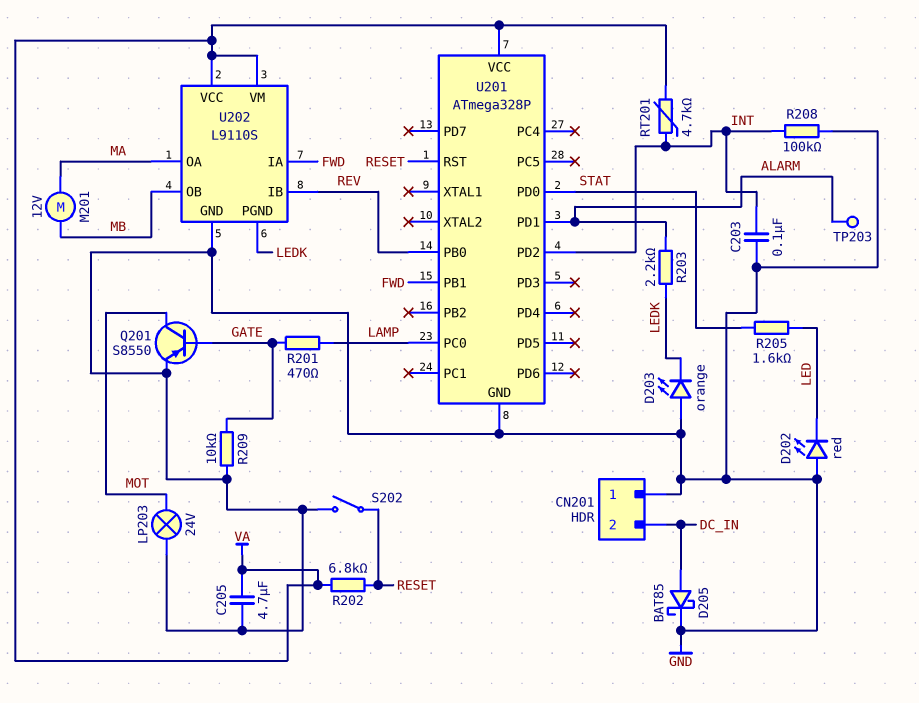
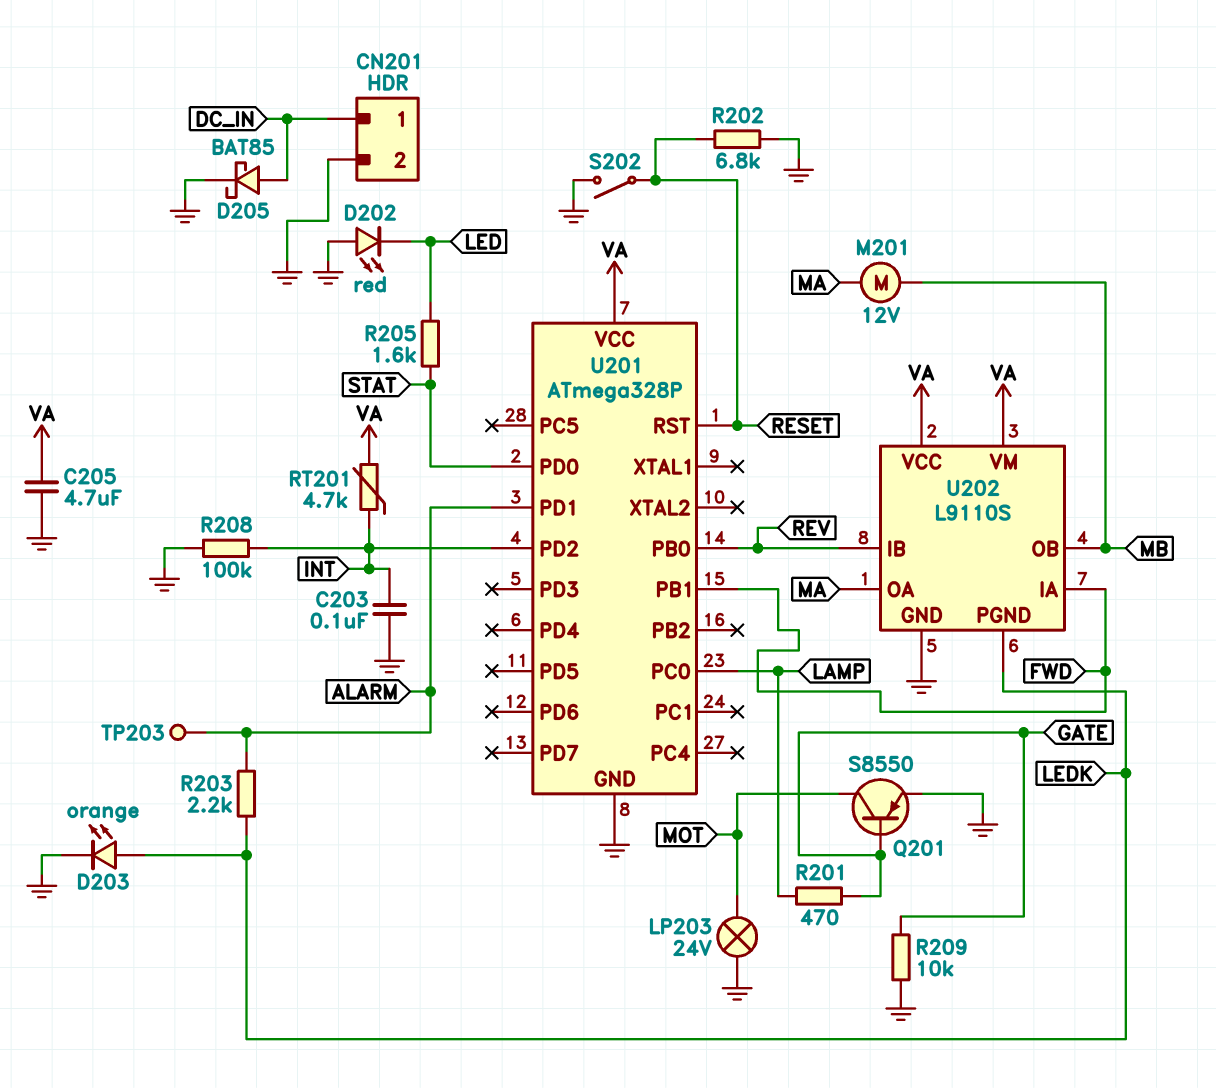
CN201 pin 1: GND -> DC_IN
CN201 pin 2: DC_IN -> GND
D203: LED orange (A GND, K LEDK) -> LED orange (A LEDK, K GND)
R202: 6.8k (RESET, VA) -> 6.8k (GND, RESET)

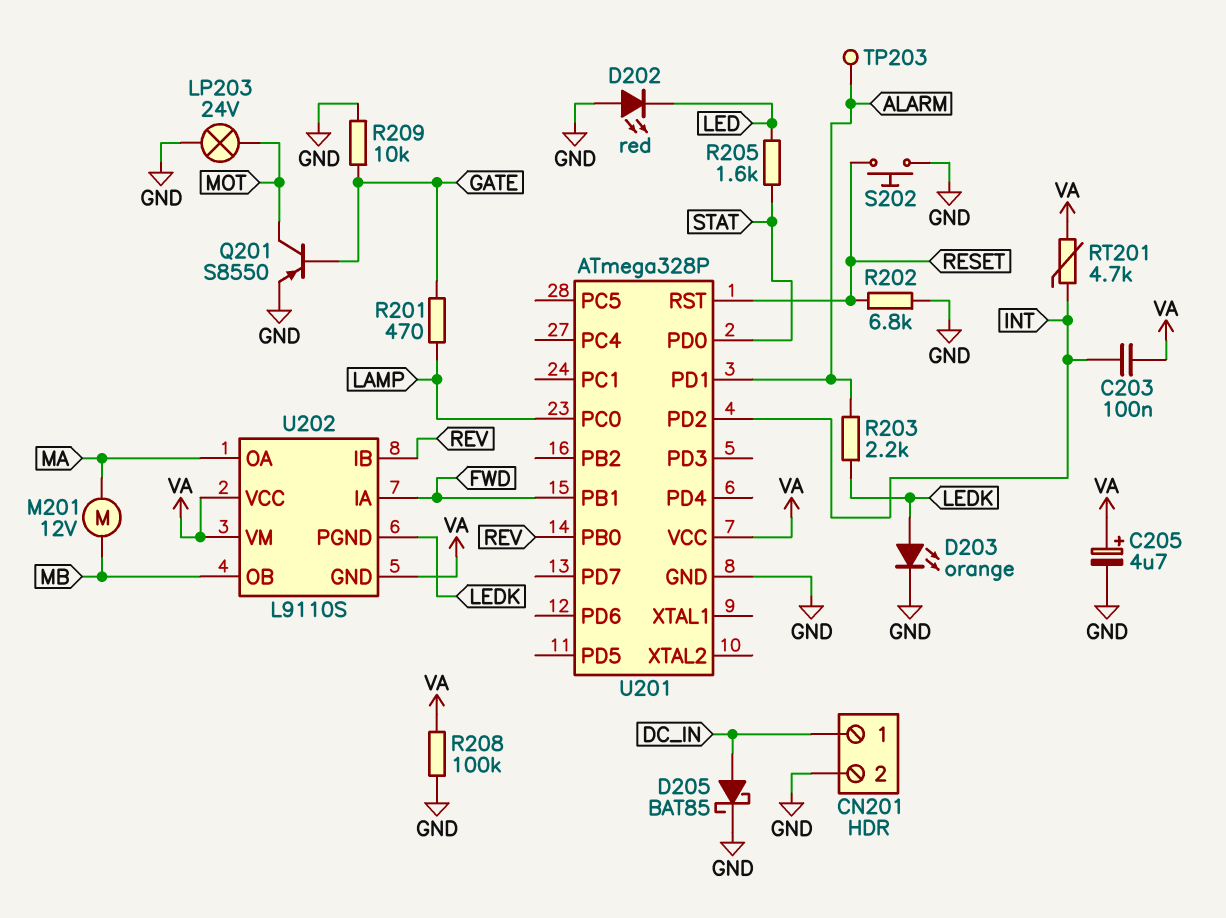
C203: 100nF (GND, INT) -> 100nF (INT, VA)
C205: 4.7uF (GND, VA) -> 4.7uF (plus VA, minus GND)
R208: 100k (GND, INT) -> 100k (GND, VA)
S202: switch (GND, RESET) -> button (GND, RESET)
U202 pin GND: GND -> VA

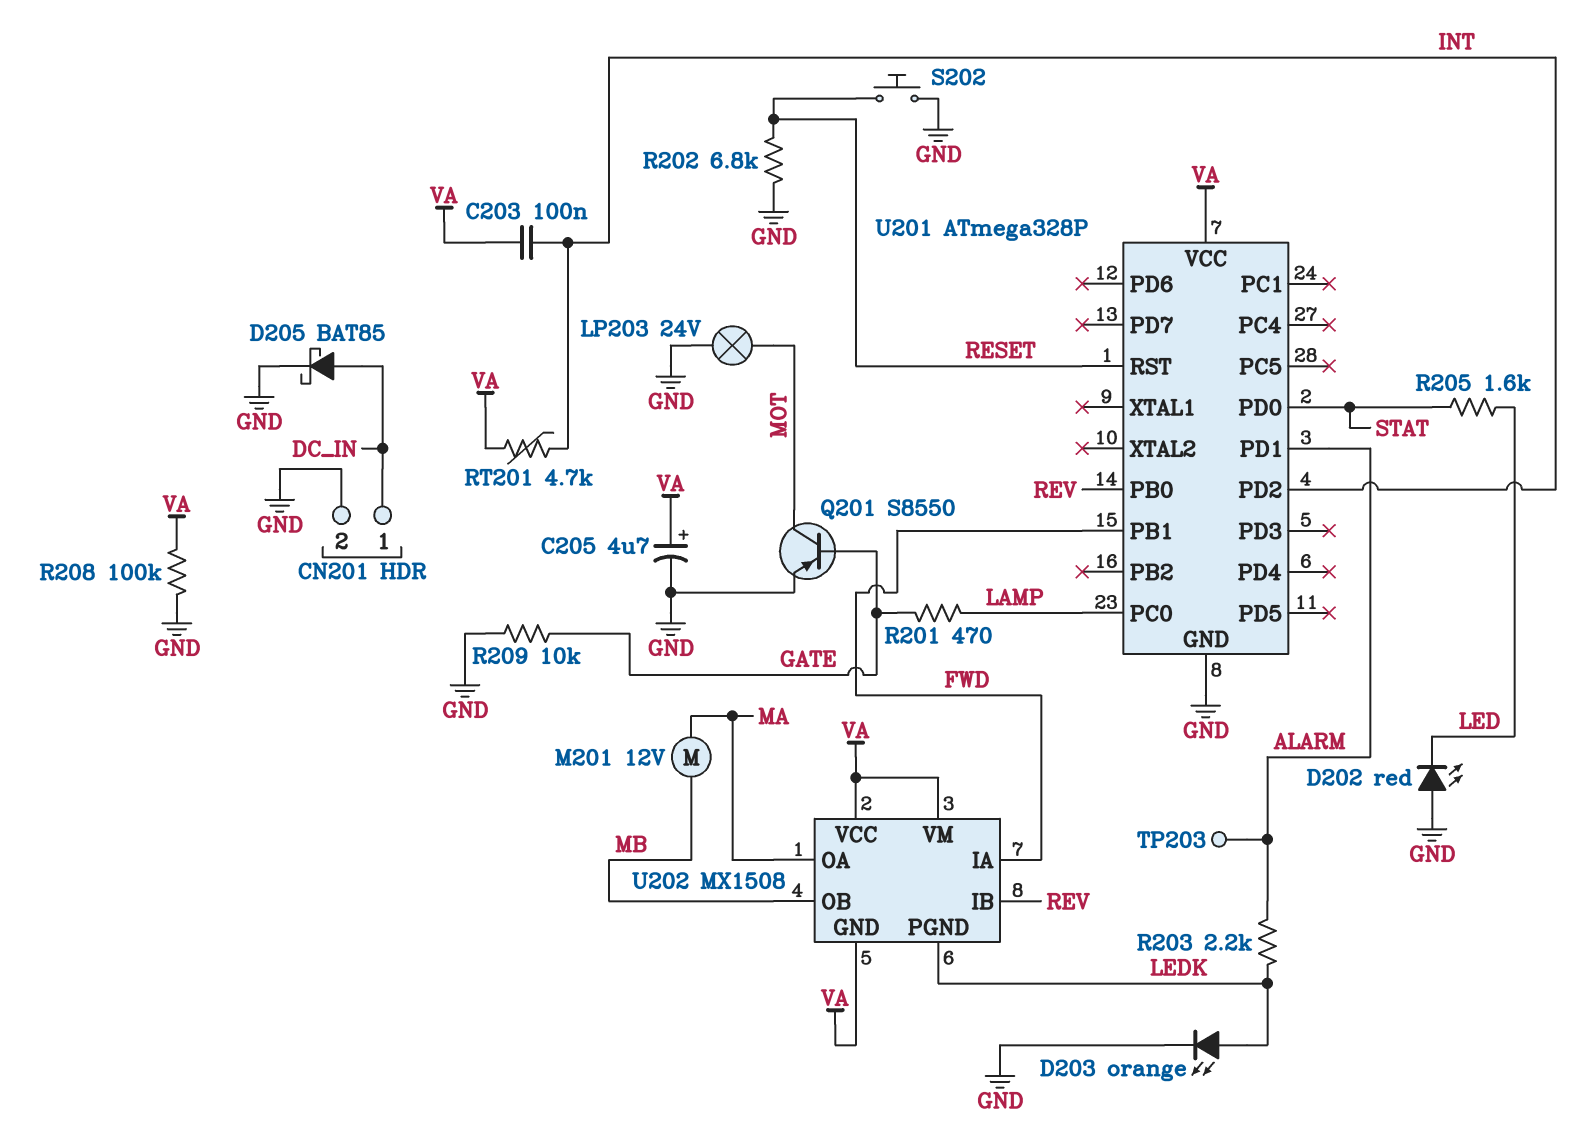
U202: L9110S -> MX1508

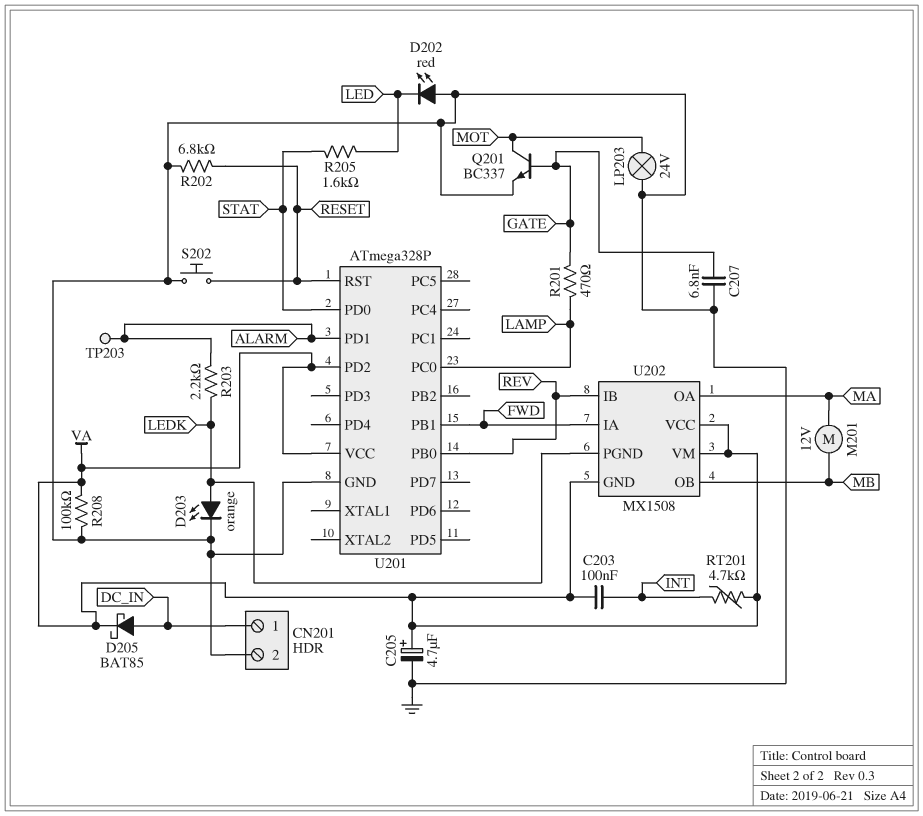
C207: none -> 6.8nF (GATE, GND)
D205: schottky BAT85 (A DC_IN, K GND) -> schottky BAT85 (A DC_IN, K VA)
Q201: PNP S8550 (B GATE, C MOT, E GND) -> NPN BC337 (B GATE, C MOT, E GND)
R209: 10k (GATE, GND) -> none
U201 pin PD2: INT -> VA

